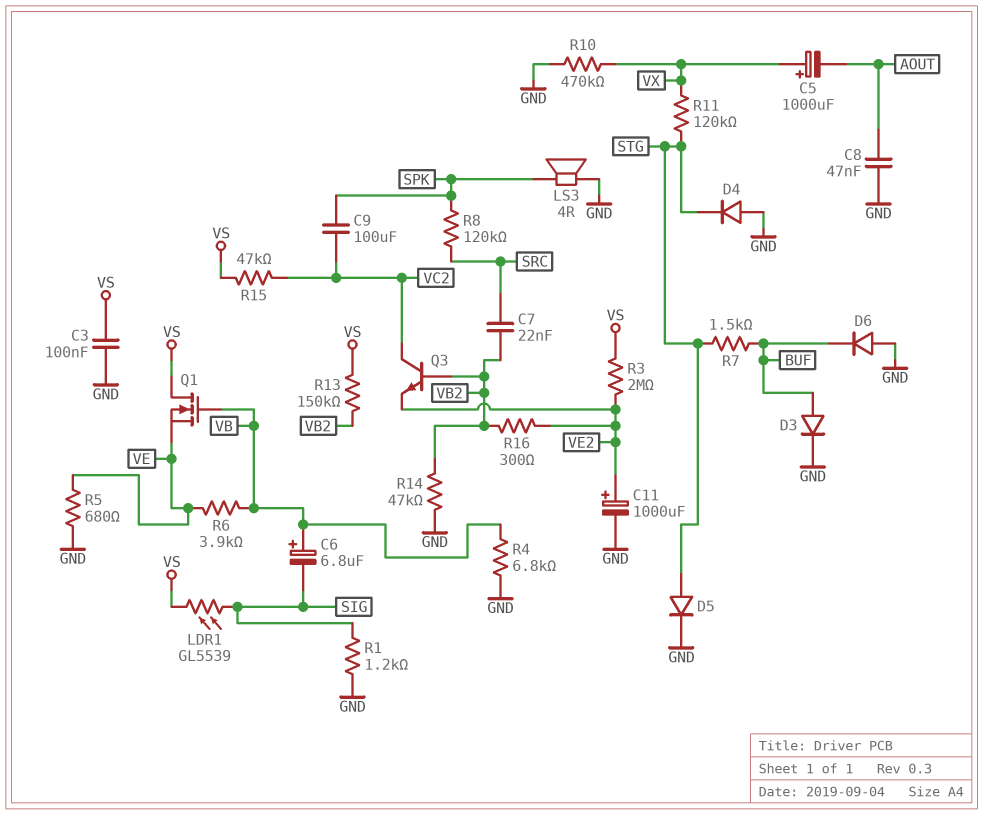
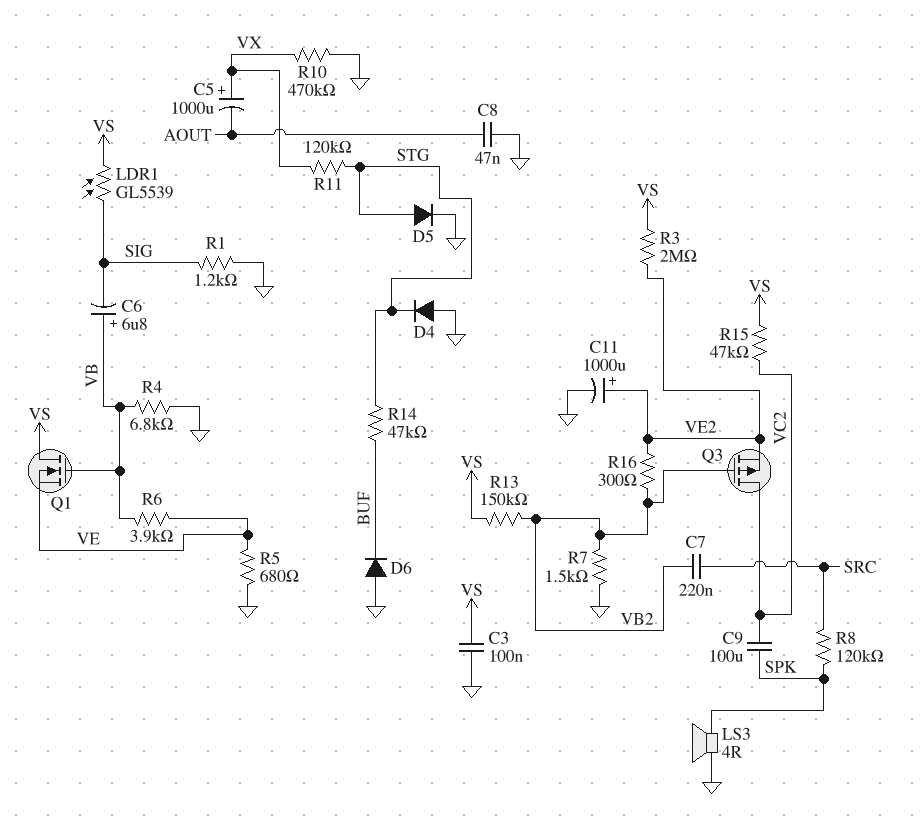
C7: 22nF (SRC, VB2) -> 220nF (SRC, VB2)
D3: diode (A BUF, K GND) -> none
Q3: NPN (B VB2, C VC2, E VE2) -> PMOS (G VB2, D VC2, S VE2)
R7: 1.5k (BUF, STG) -> 1.5k (GND, VB2)
R14: 47k (GND, VB2) -> 47k (BUF, STG)

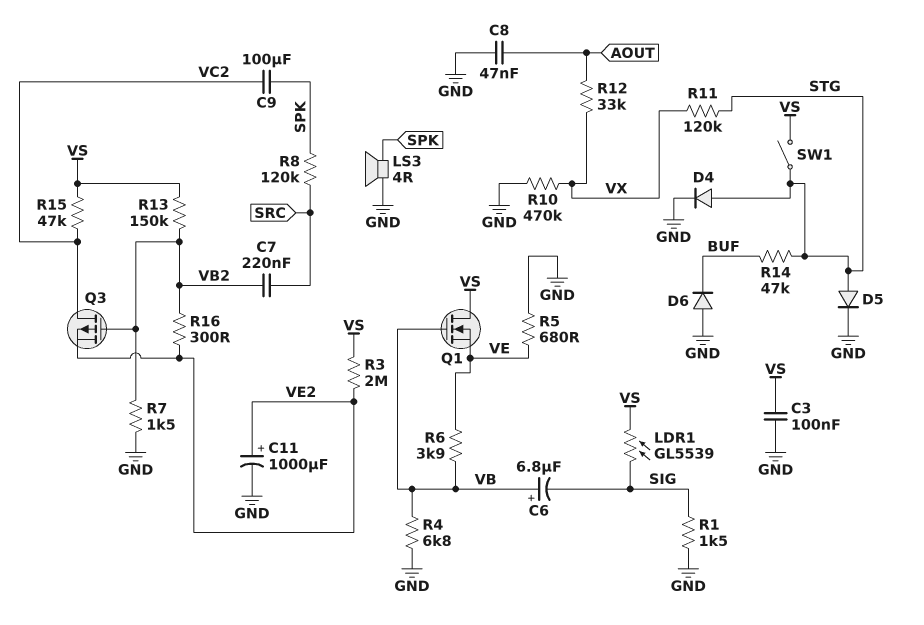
C5: 1000uF (plus VX, minus AOUT) -> none
D4: diode (A GND, K STG) -> diode (A STG, K GND)
R1: 1.2k (GND, SIG) -> 1.5k (GND, SIG)
R12: none -> 33k (AOUT, VX)
SW1: none -> switch (STG, VS)

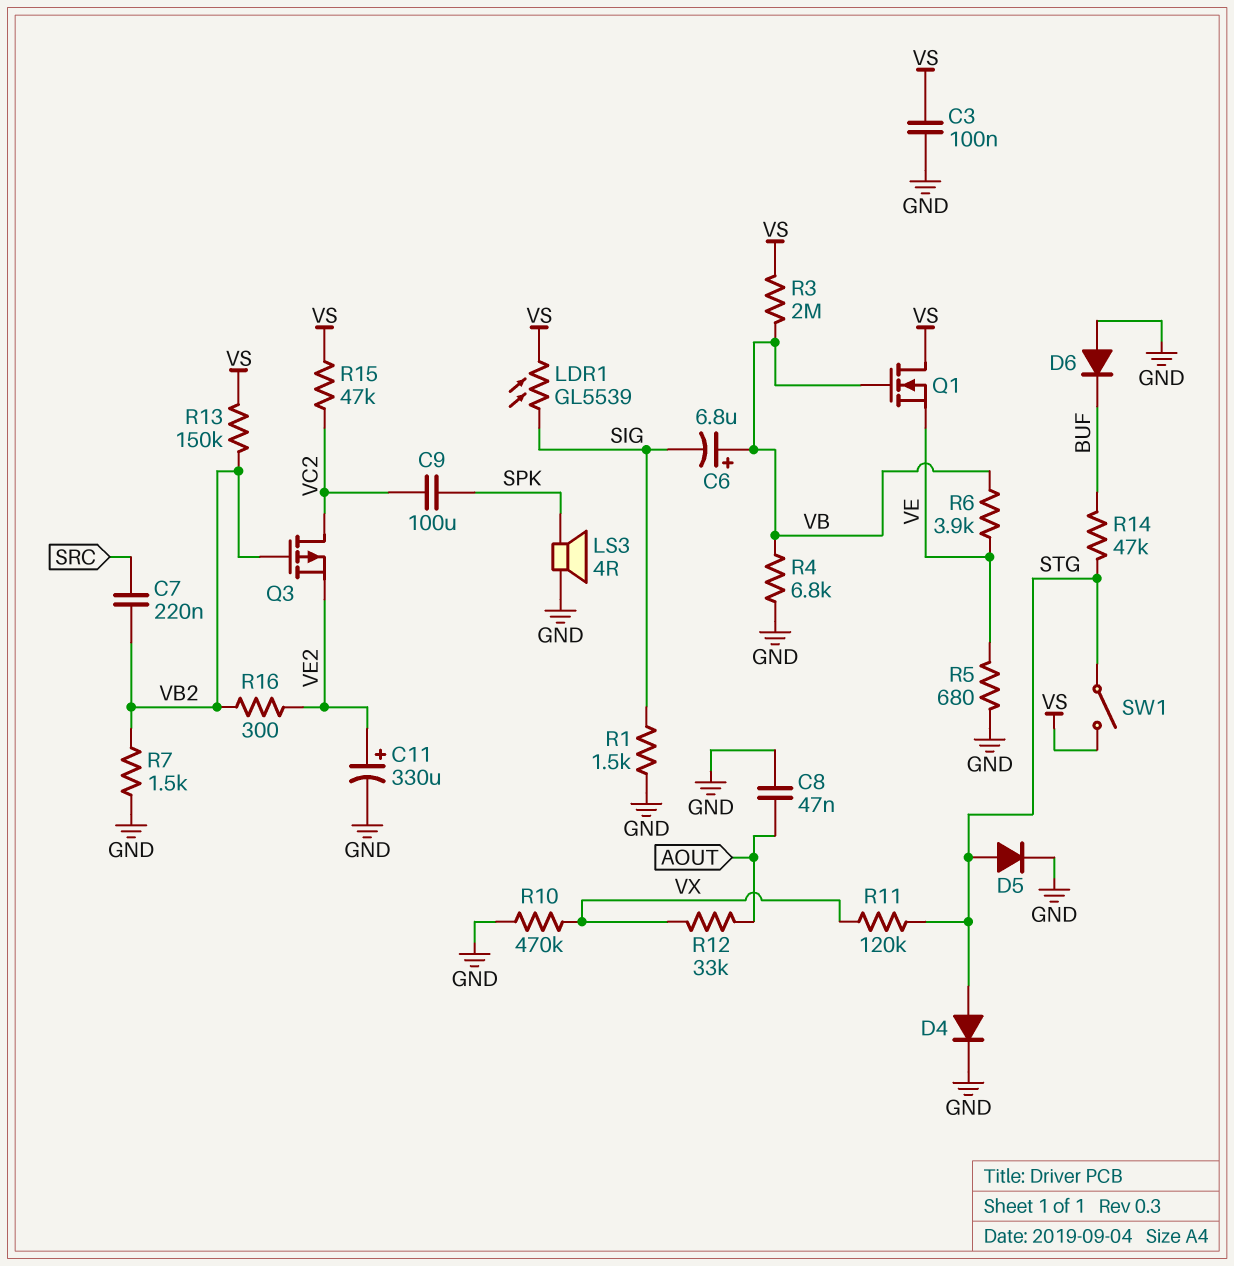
C11: 1000uF (plus VE2, minus GND) -> 330uF (plus VE2, minus GND)
R3: 2M (VE2, VS) -> 2M (VB, VS)
R8: 120k (SPK, SRC) -> none

